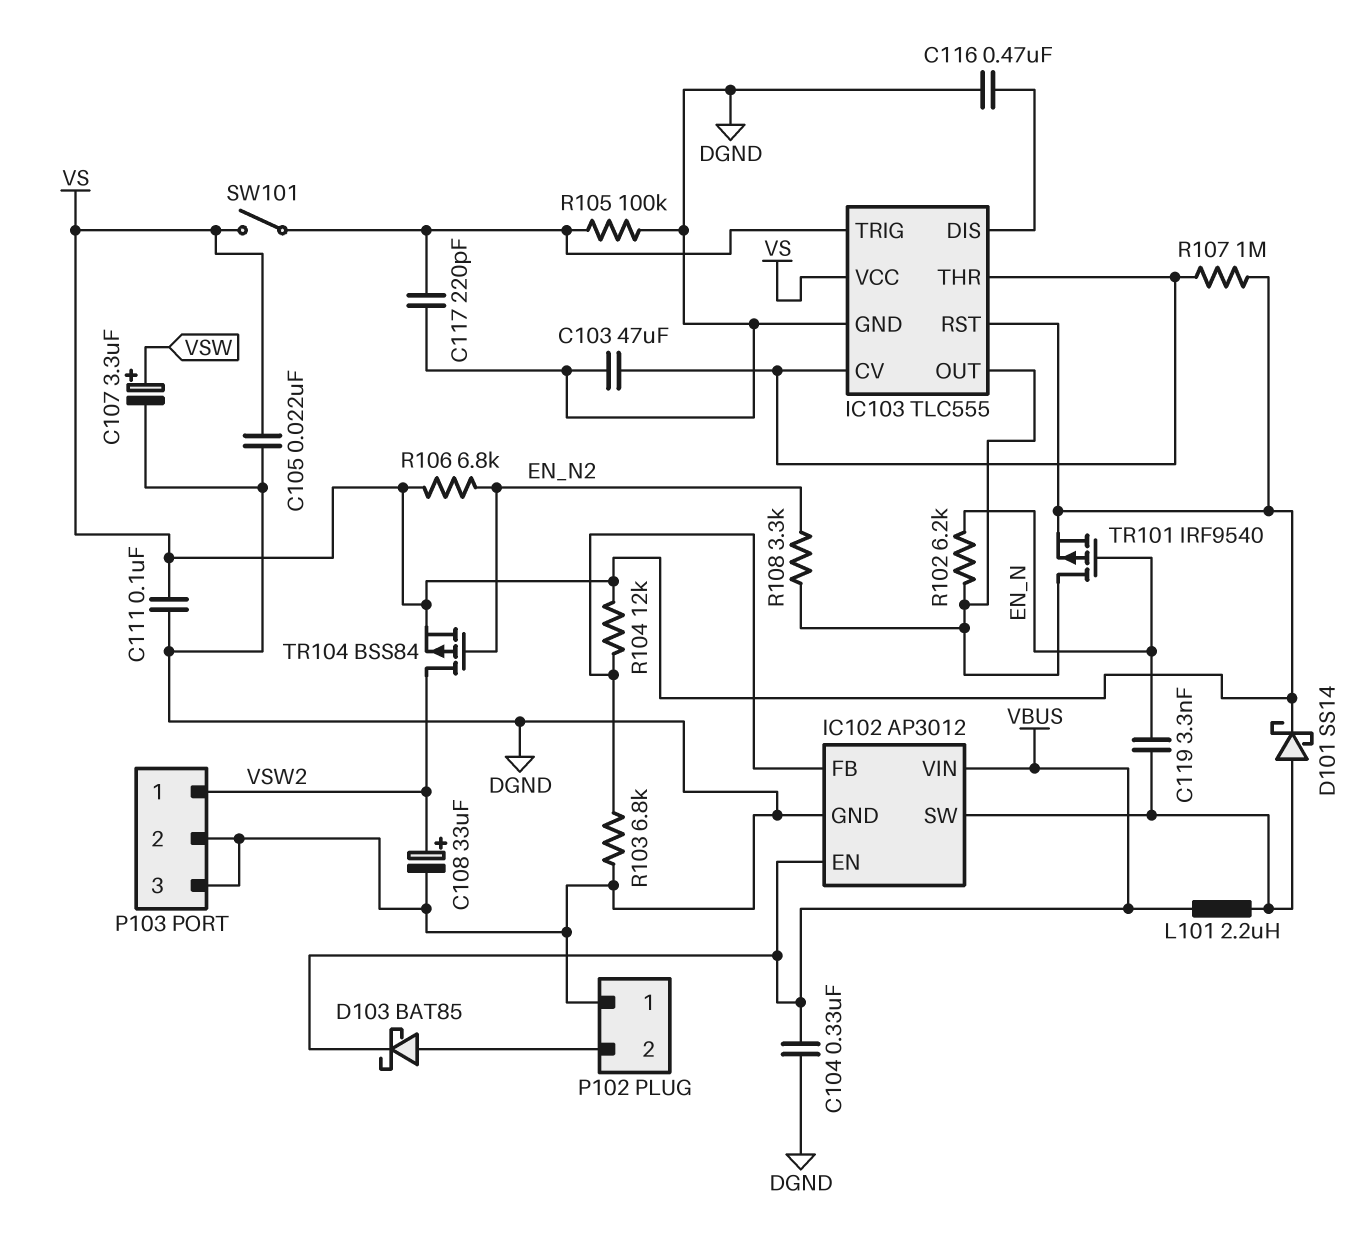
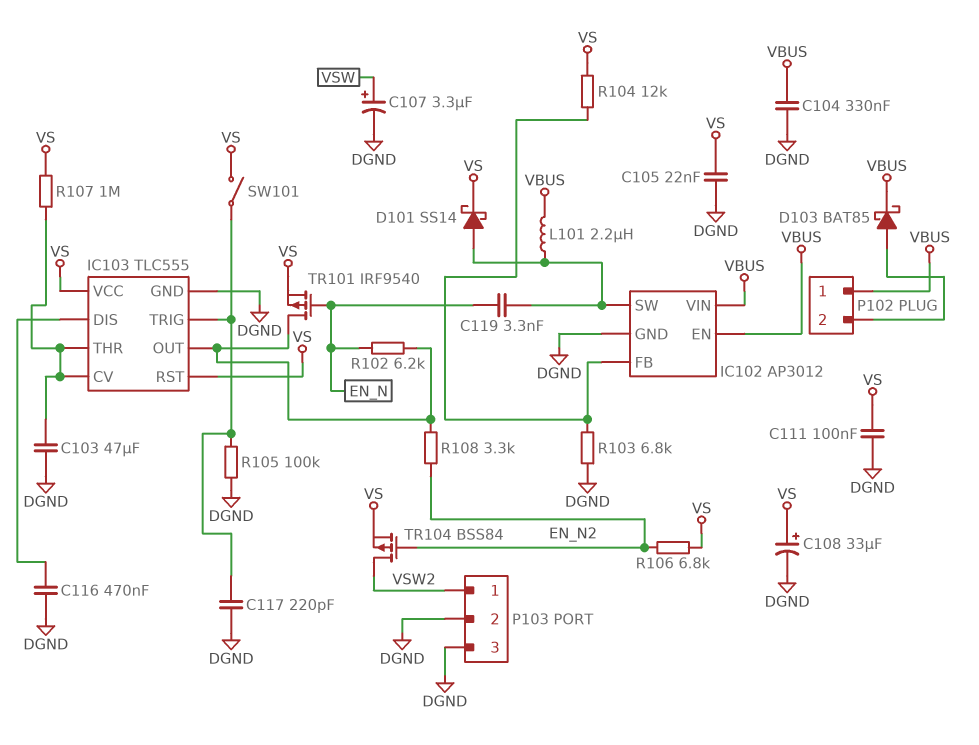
C108: 33uF (plus VSW2, minus DGND) -> 33uF (plus VS, minus DGND)
P102 pin 1: DGND -> VBUS

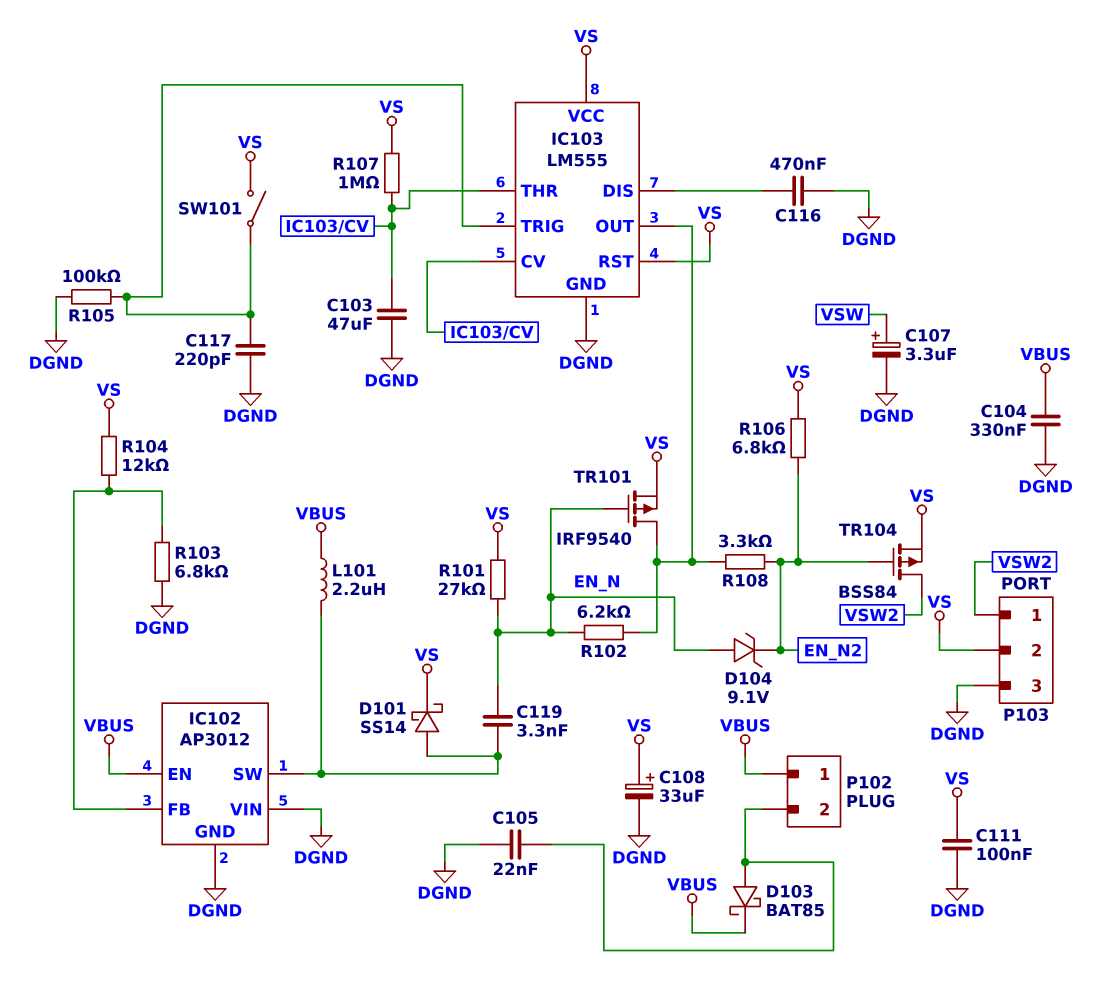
C105: 22nF (DGND, VS) -> 22nF (DGND, P102/2)
D104: none -> zener 9.1V (A EN_N, K EN_N2)
IC102 pin VIN: VBUS -> DGND
IC103: TLC555 -> LM555
P103 pin 2: DGND -> VS
R101: none -> 27k (EN_N, VS)

